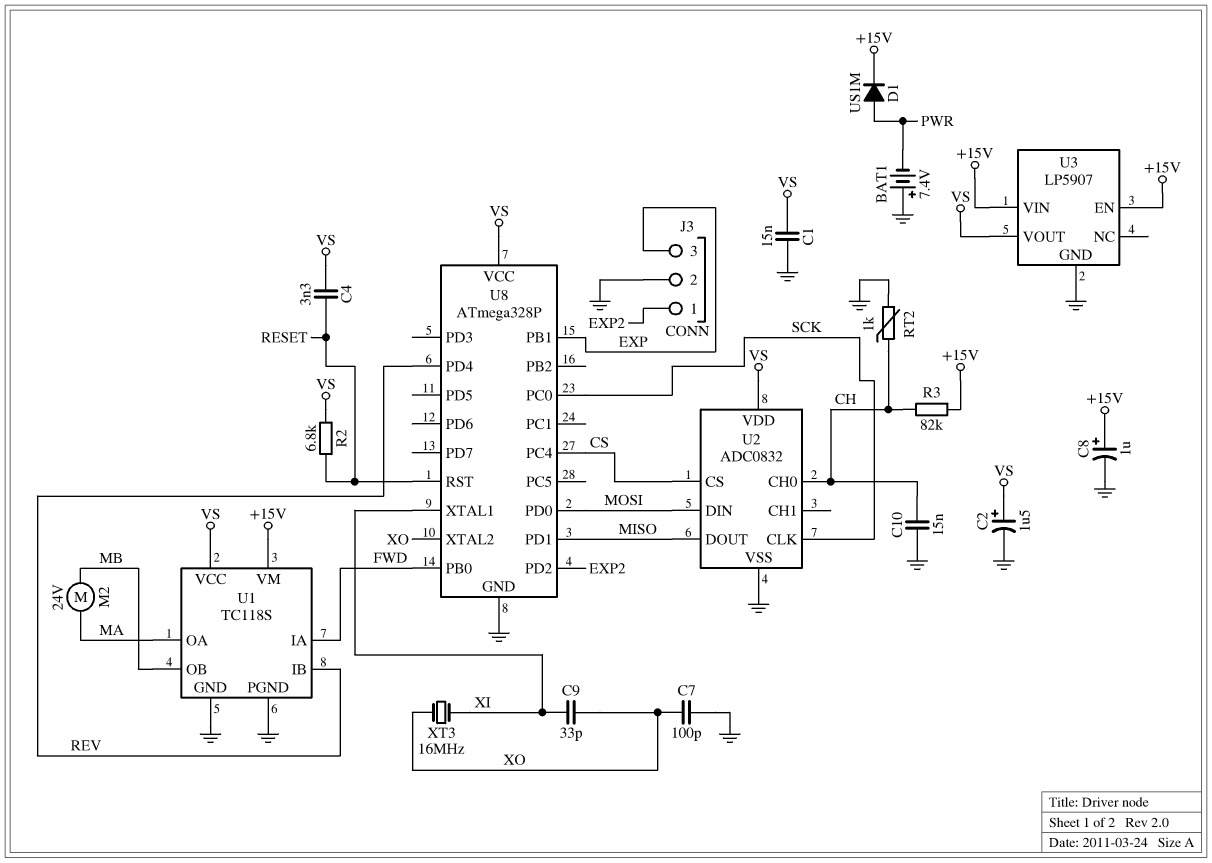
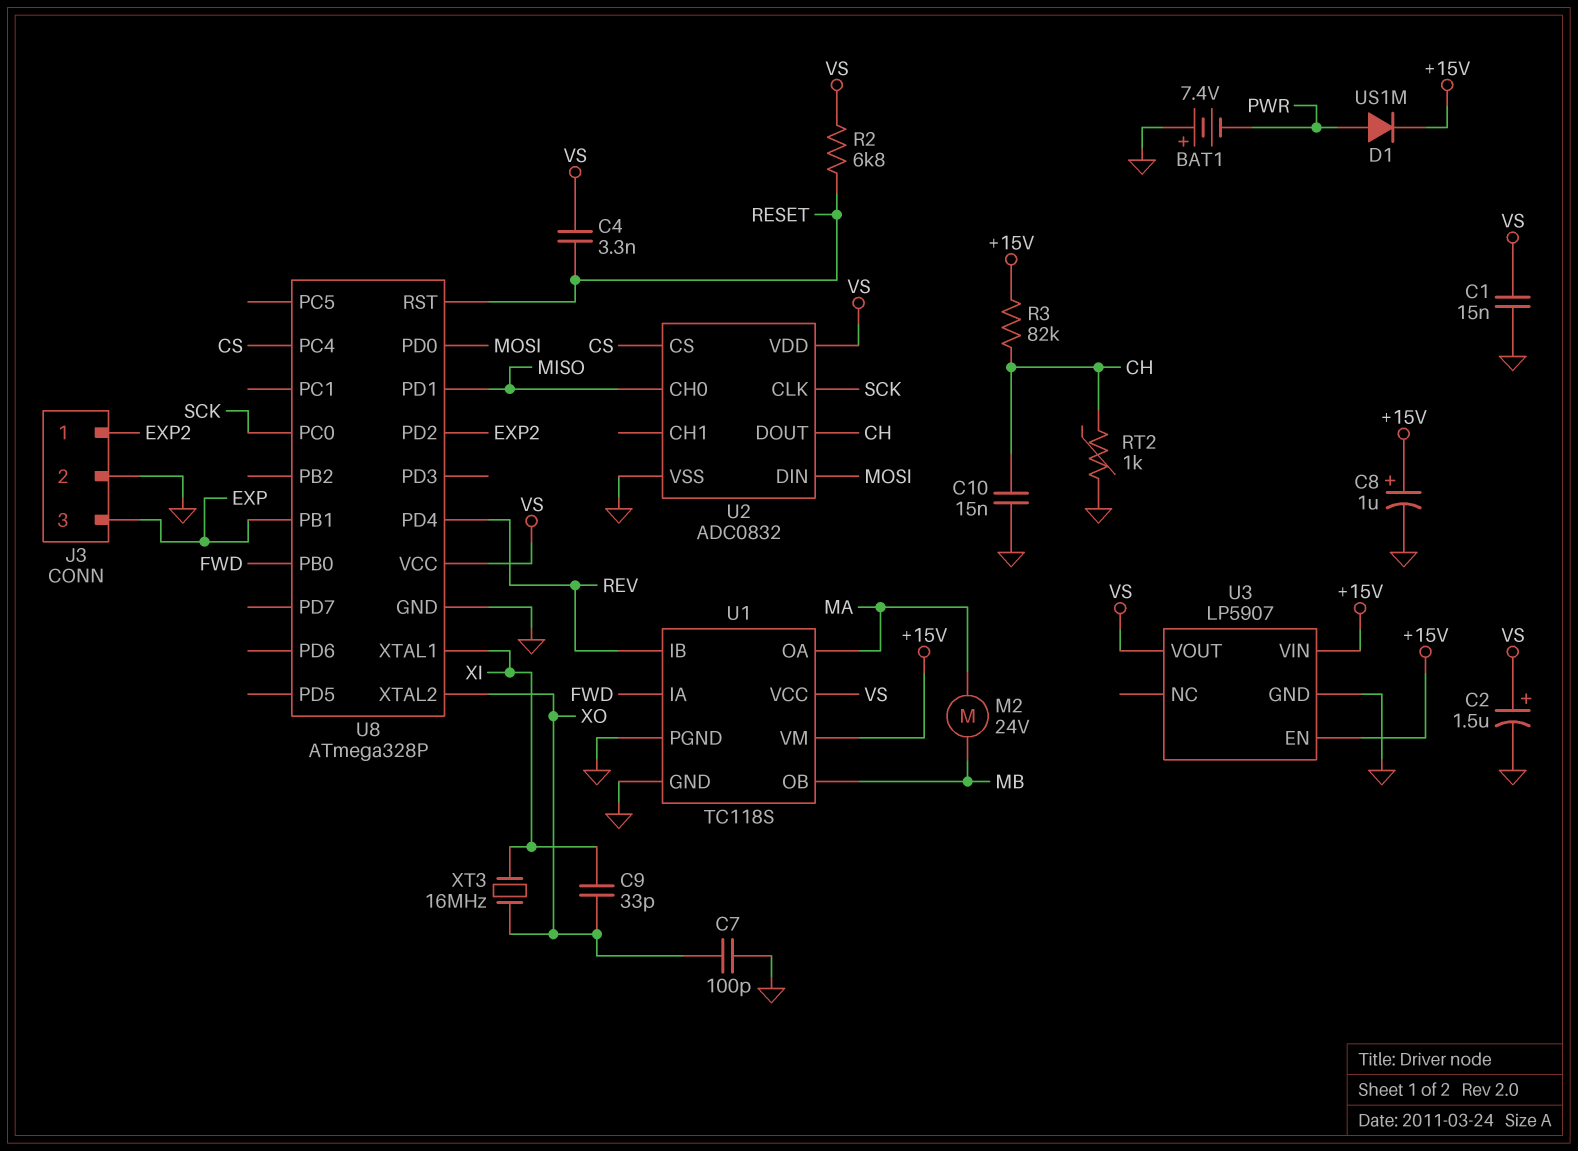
U2 pin CH0: CH -> MISO
U2 pin DOUT: MISO -> CH

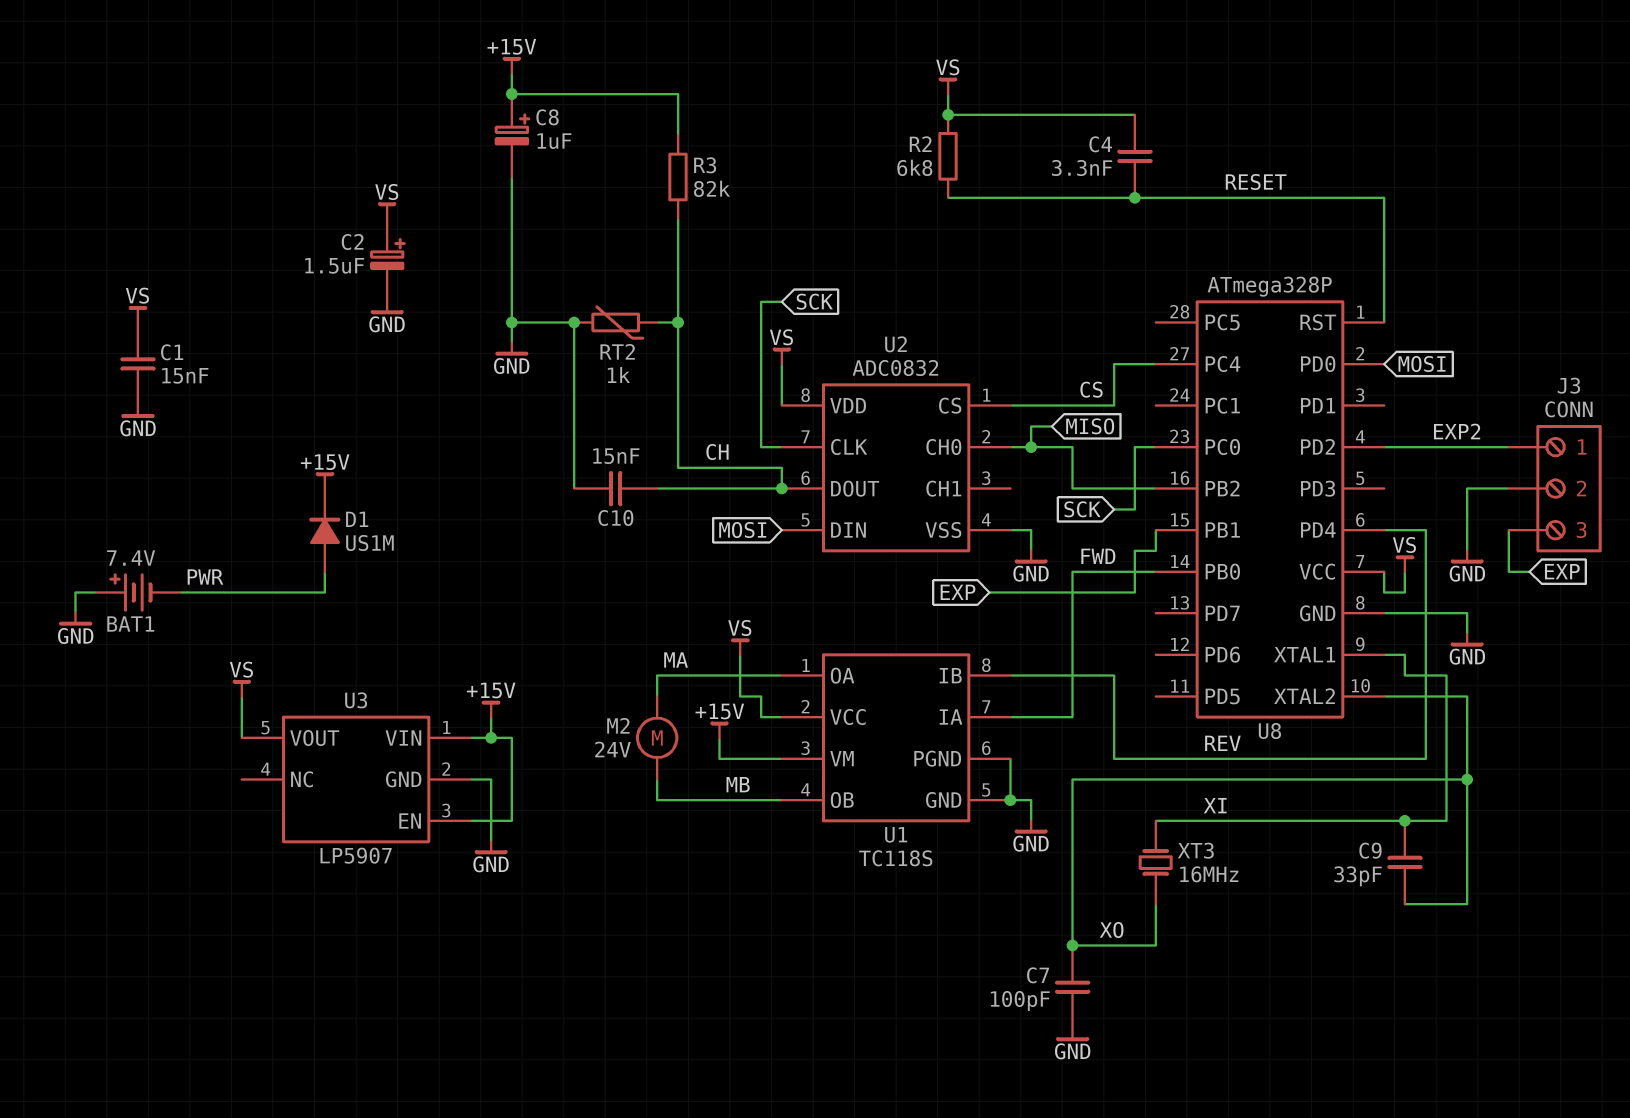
U8 pin PB2: none -> MISO
U8 pin PD1: MISO -> none

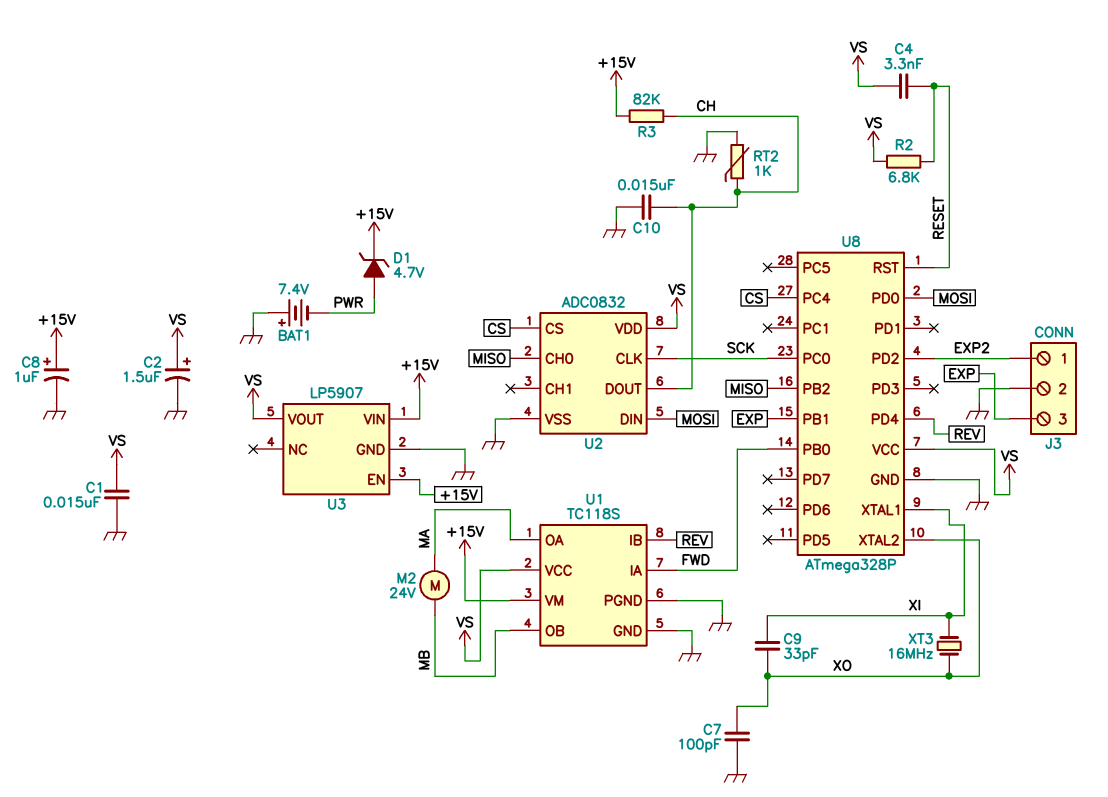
D1: diode US1M (A PWR, K +15V) -> zener 4.7V (A PWR, K +15V)

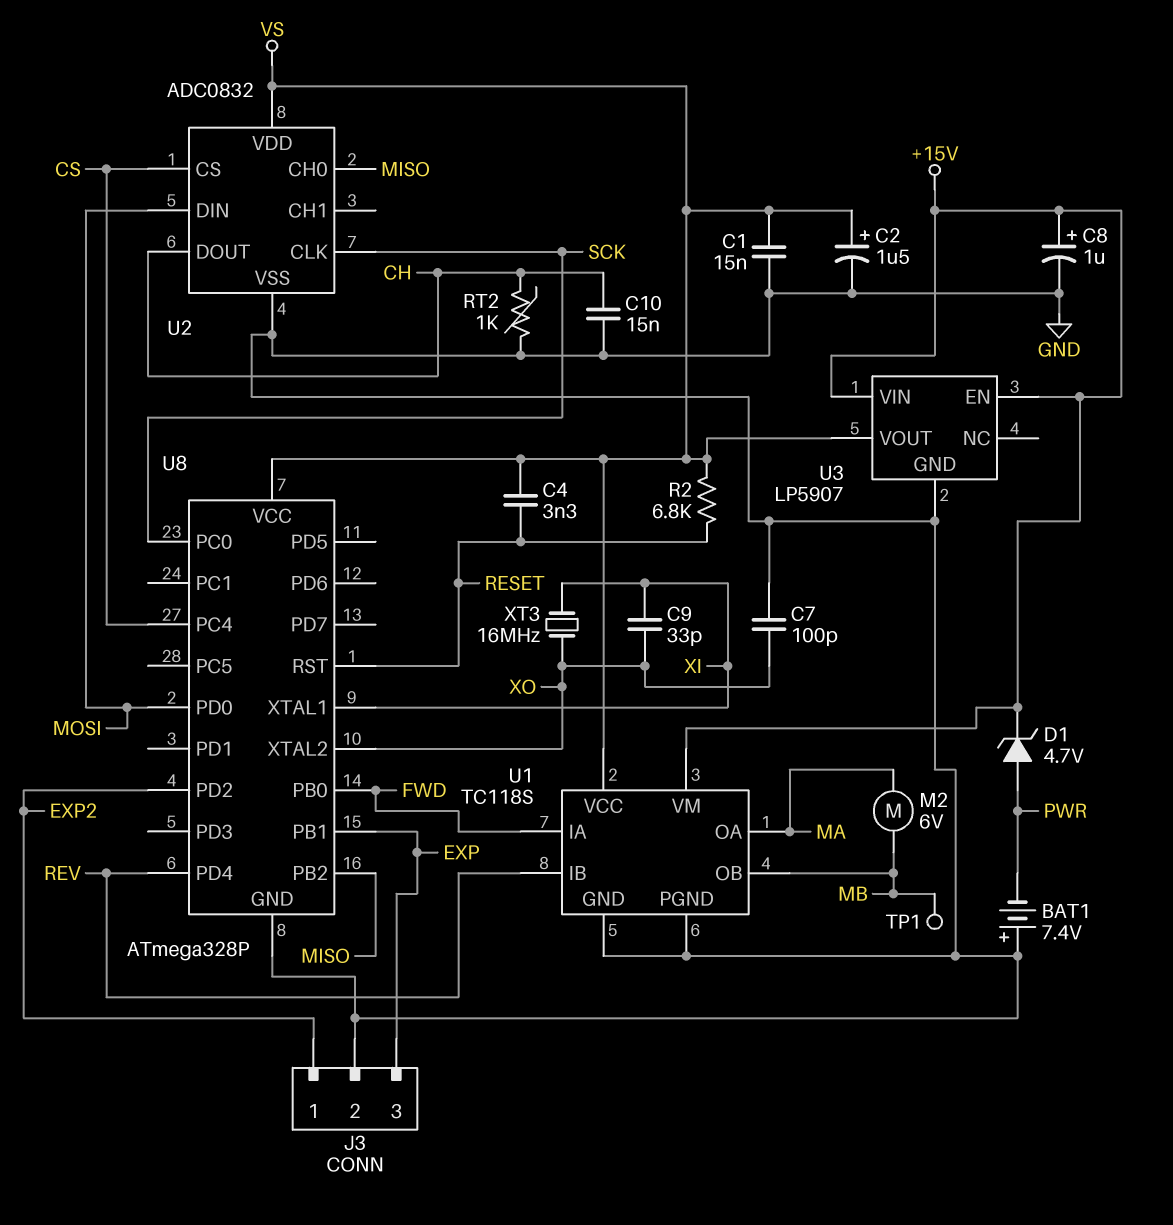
M2: motor 24V (MA, MB) -> motor 6V (MA, MB)
R3: 82k (+15V, CH) -> none
TP1: none -> test point (MB)

